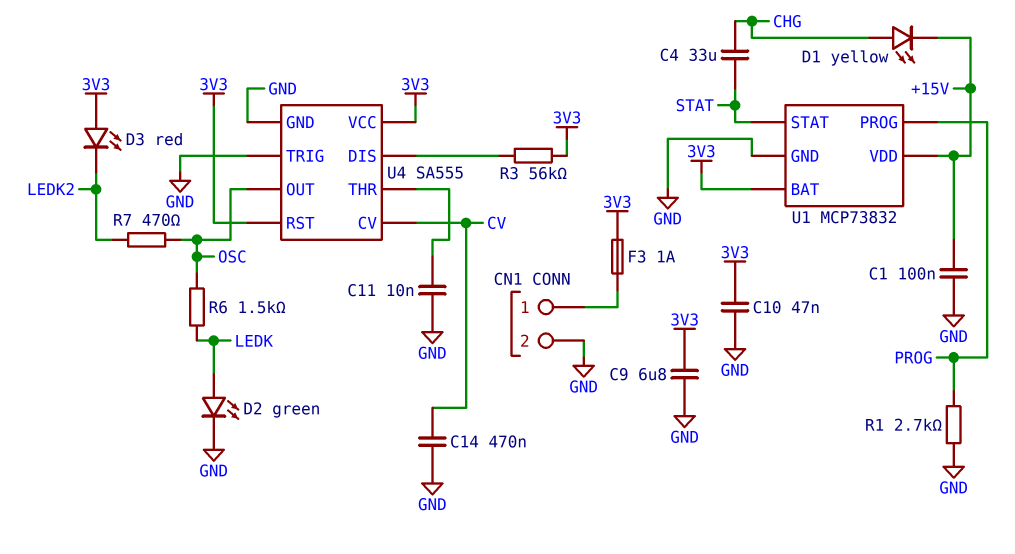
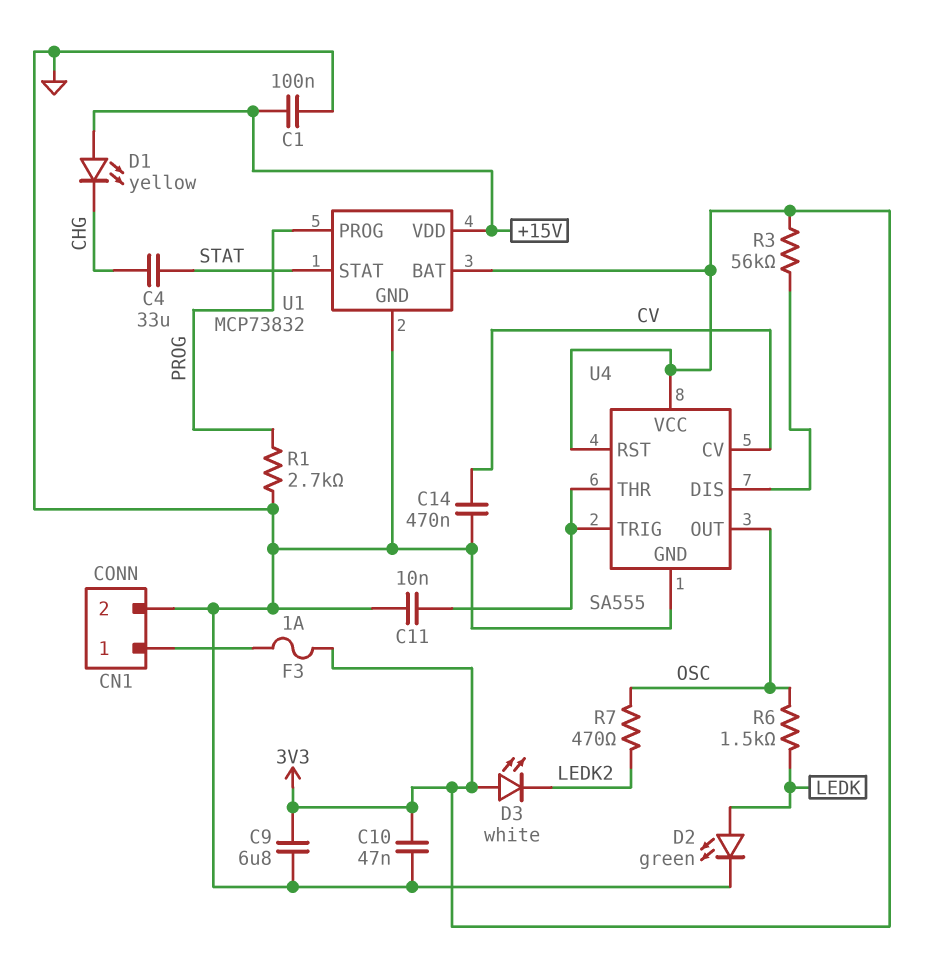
D1: LED yellow (A CHG, K +15V) -> LED yellow (A +15V, K CHG)
D3: LED red (A 3V3, K LEDK2) -> LED white (A 3V3, K LEDK2)
U4 pin TRIG: GND -> U4/THR

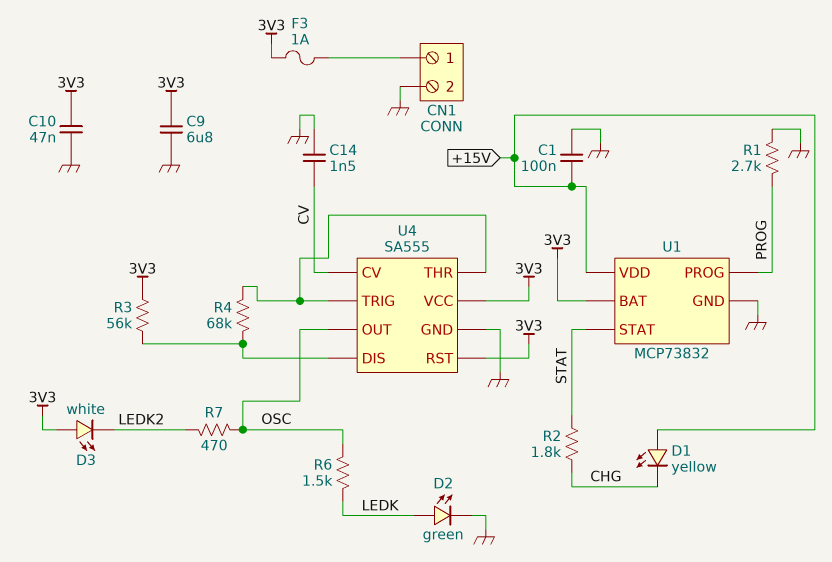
C4: 33uF (CHG, STAT) -> none
C11: 10nF (GND, U4/THR) -> none
C14: 470nF (CV, GND) -> 1.5nF (CV, GND)
R2: none -> 1.8k (CHG, STAT)
R4: none -> 68k (U4/DIS, U4/THR)

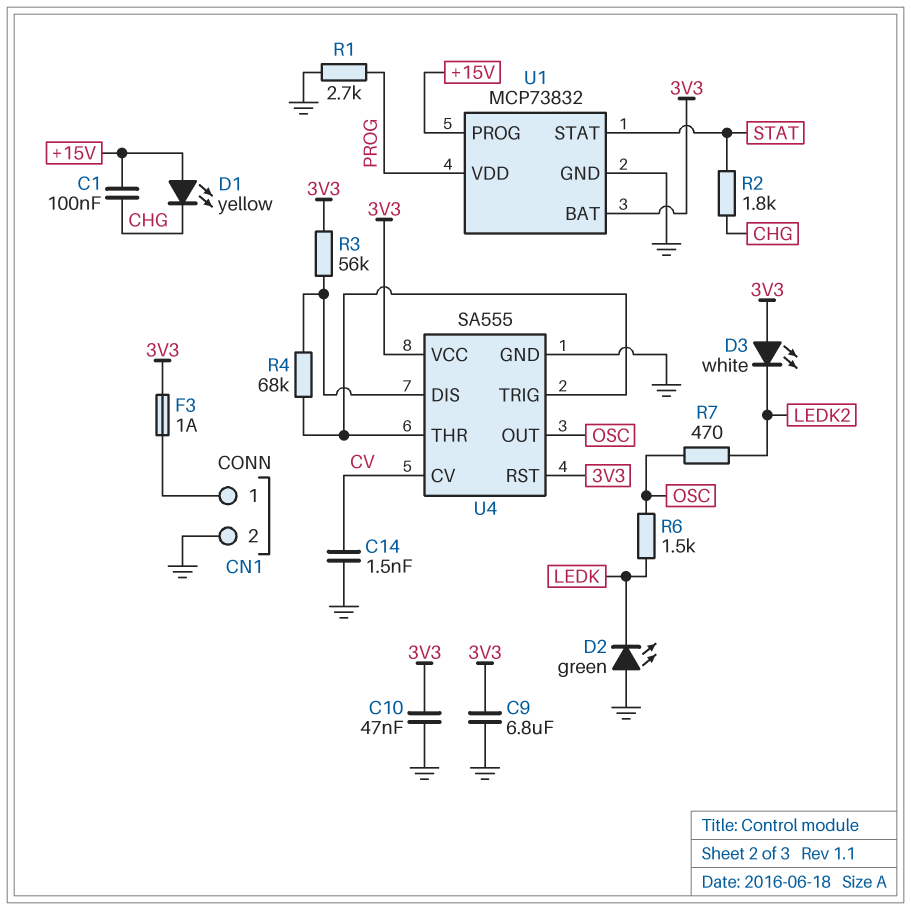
C1: 100nF (+15V, GND) -> 100nF (+15V, CHG)
D2: LED green (A LEDK, K GND) -> LED green (A GND, K LEDK)
U1 pin PROG: PROG -> +15V
U1 pin VDD: +15V -> PROG

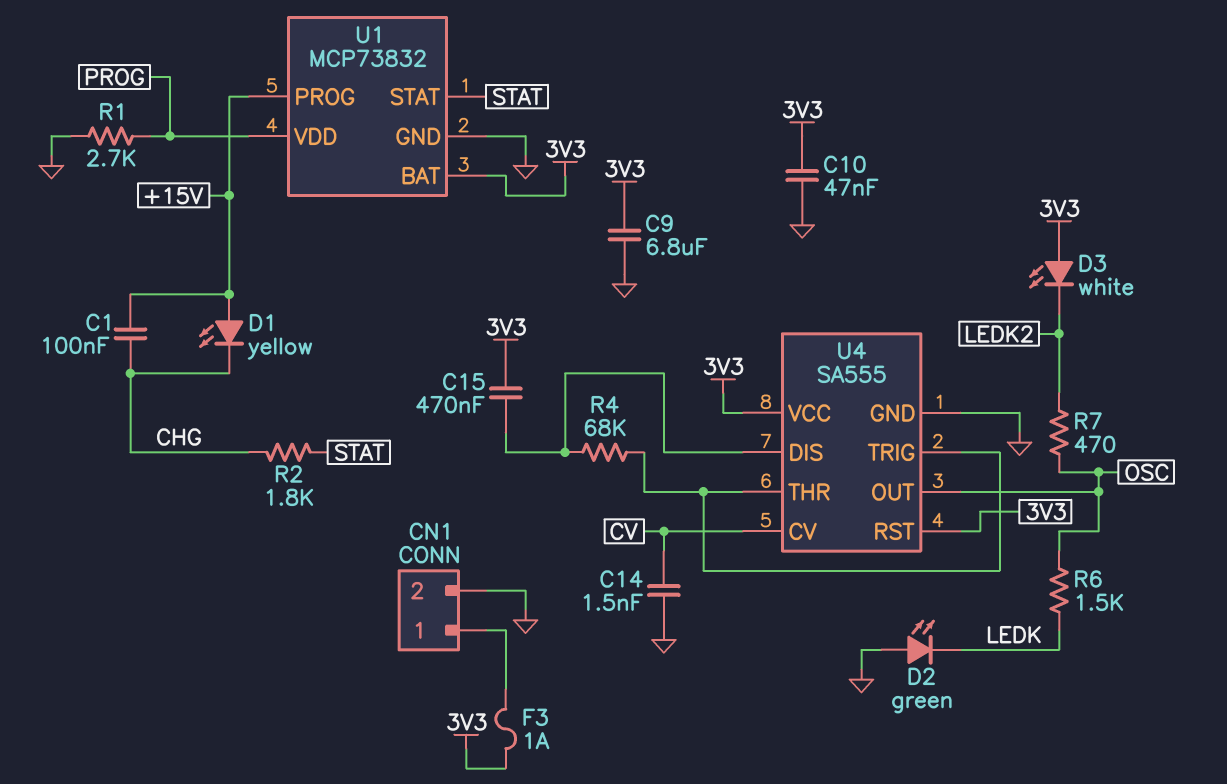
C15: none -> 470nF (3V3, U4/DIS)
R3: 56k (3V3, U4/DIS) -> none

